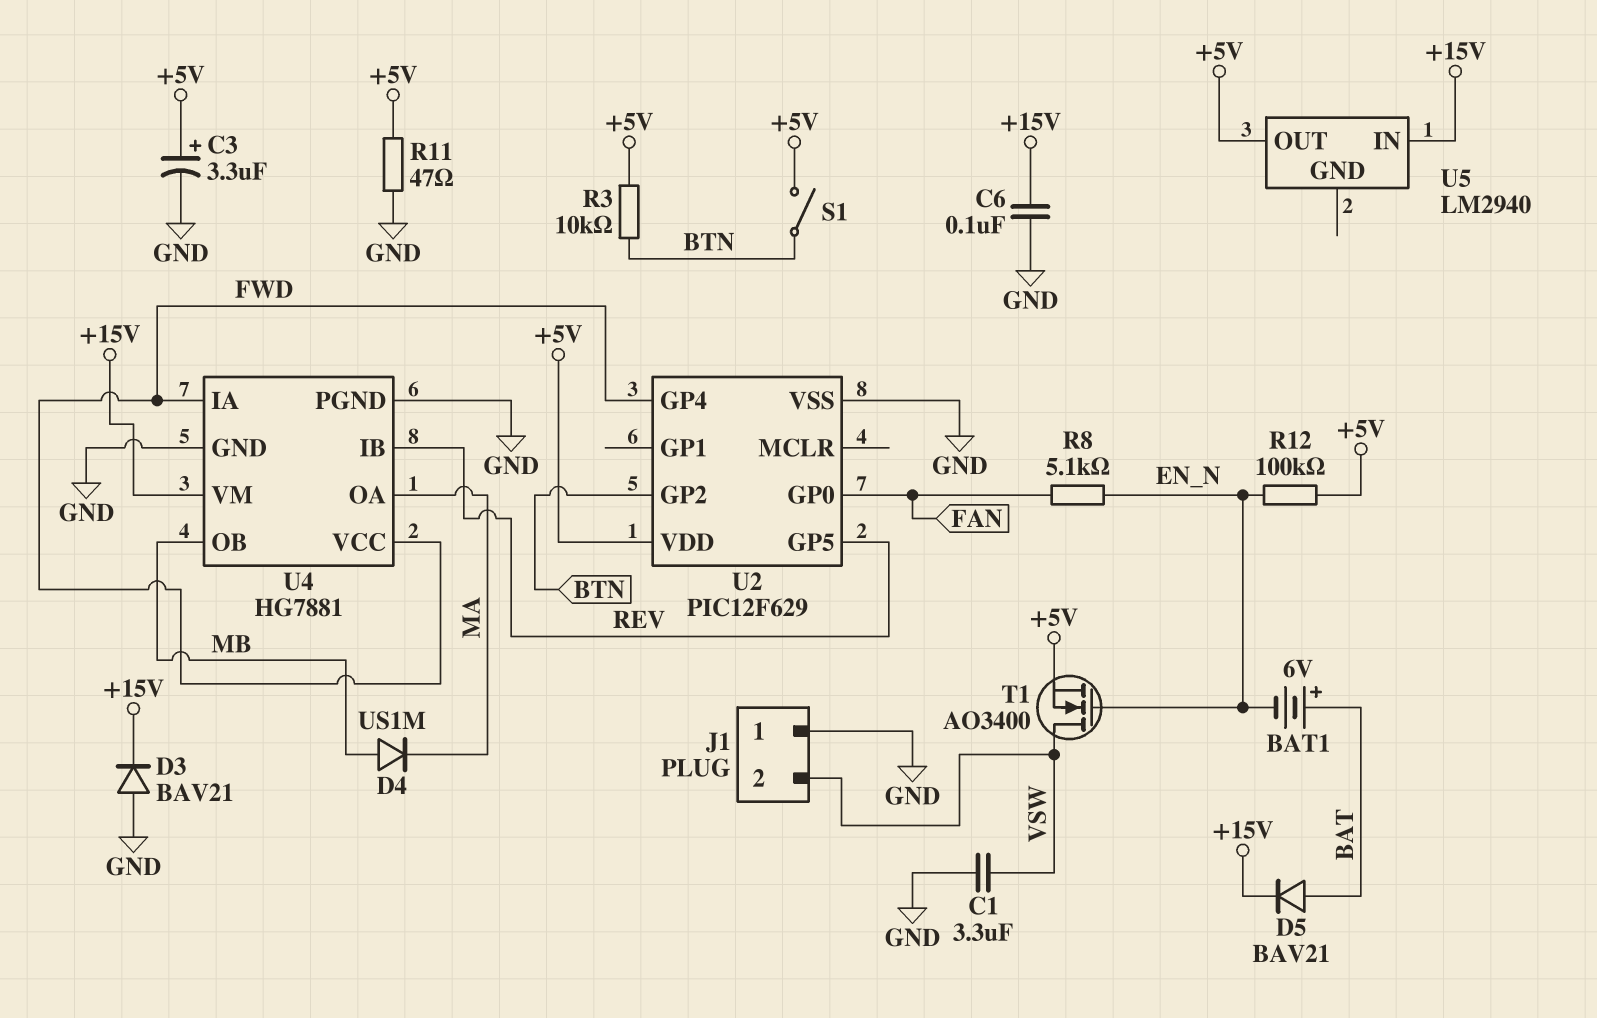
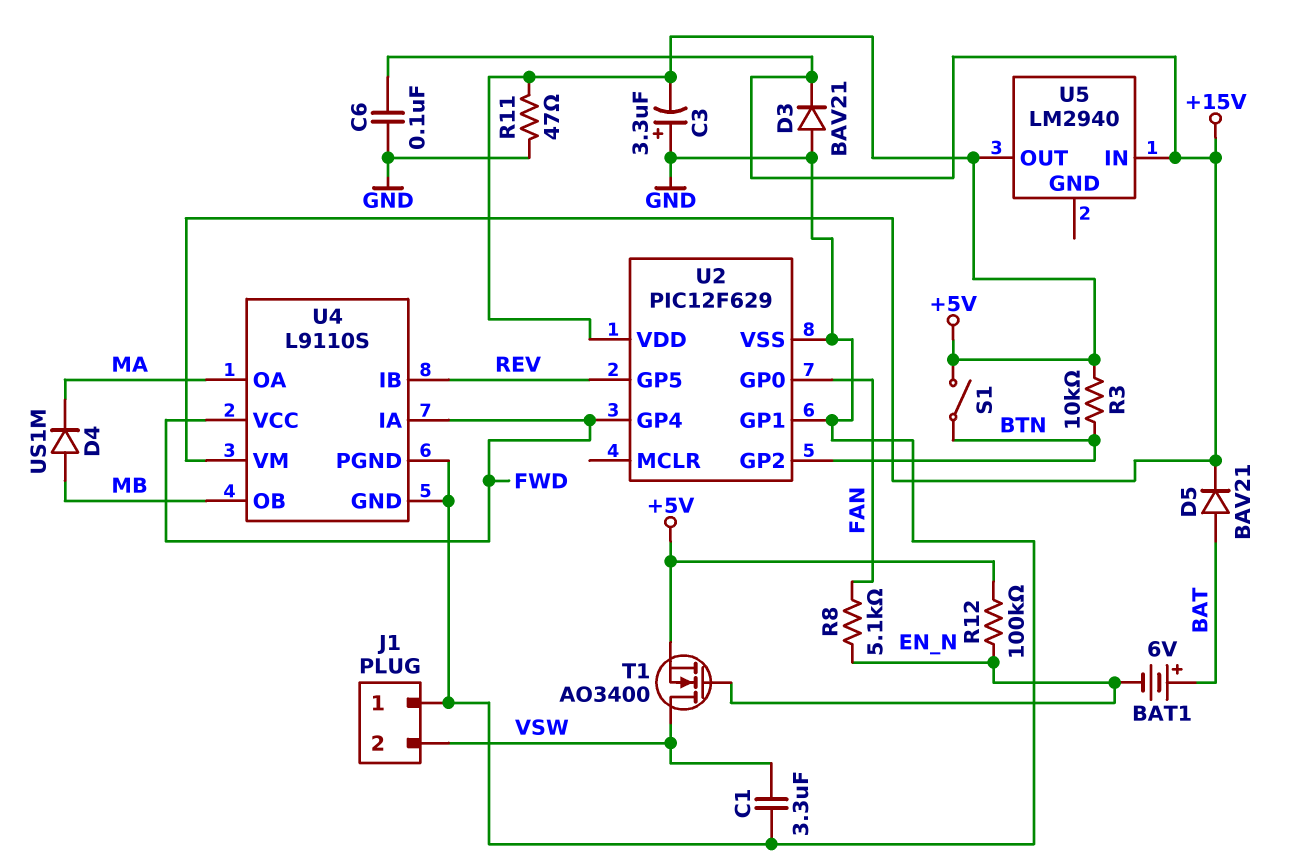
C3: 3.3uF (plus +5V, minus GND) -> 3.3uF (plus GND, minus +5V)
U2 pin GP1: none -> GND
U4: HG7881 -> L9110S

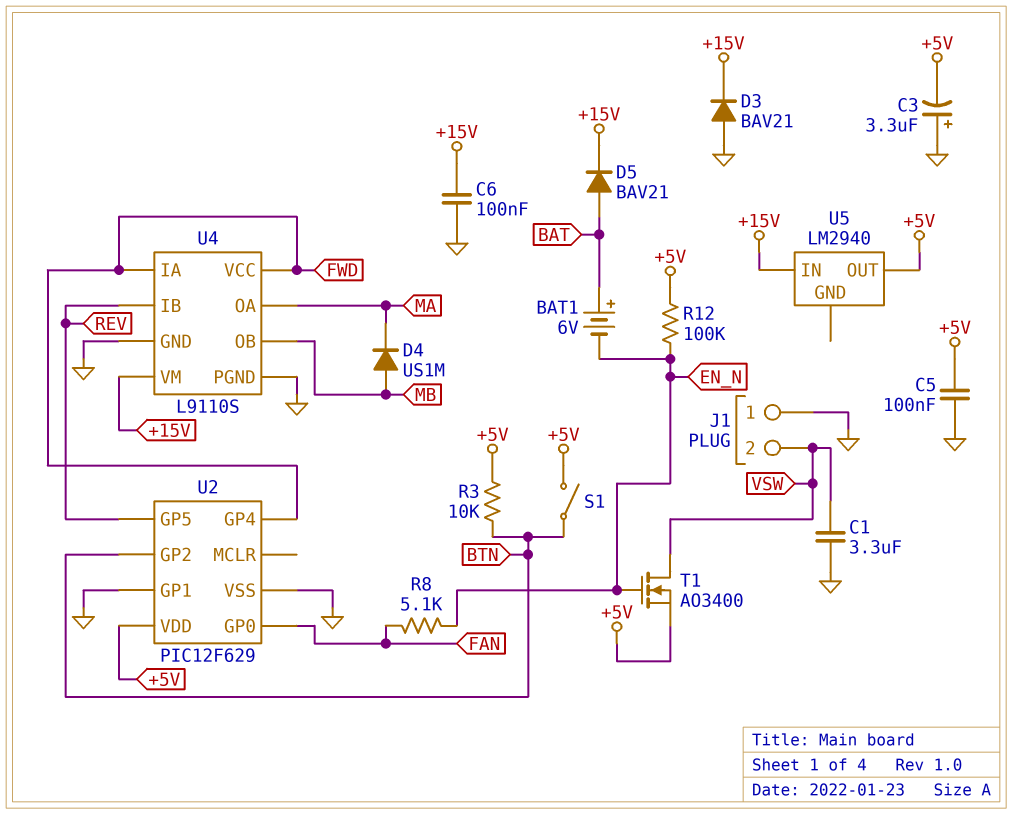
C5: none -> 100nF (+5V, GND)
R11: 47 (+5V, GND) -> none

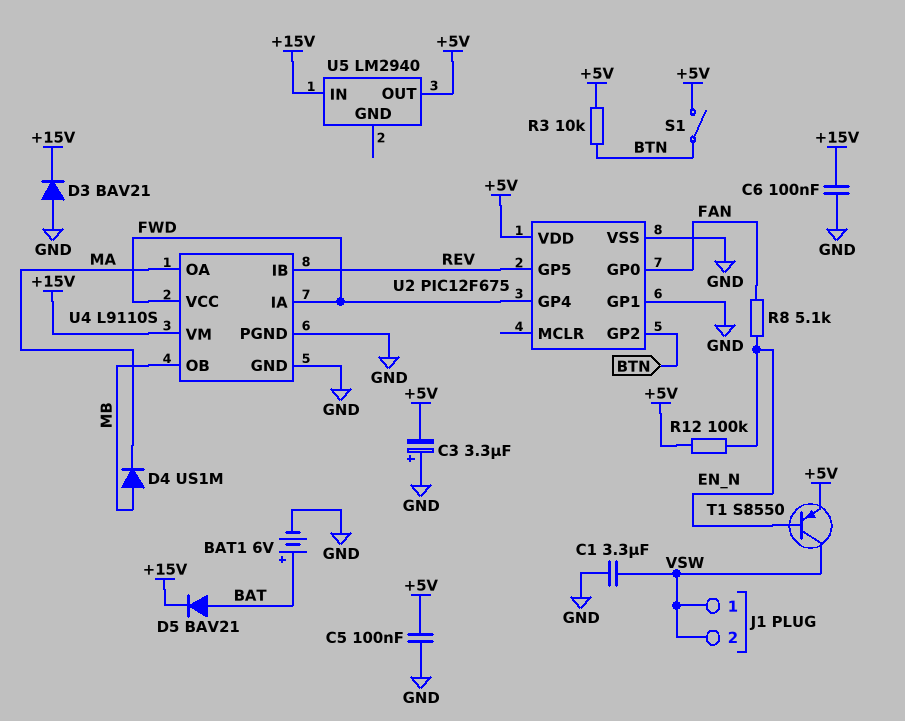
BAT1: 6V (plus BAT, minus EN_N) -> 6V (plus BAT, minus GND)
J1 pin 1: GND -> VSW
T1: NMOS AO3400 (G EN_N, D VSW, S +5V) -> PNP S8550 (B EN_N, C VSW, E +5V)
U2: PIC12F629 -> PIC12F675

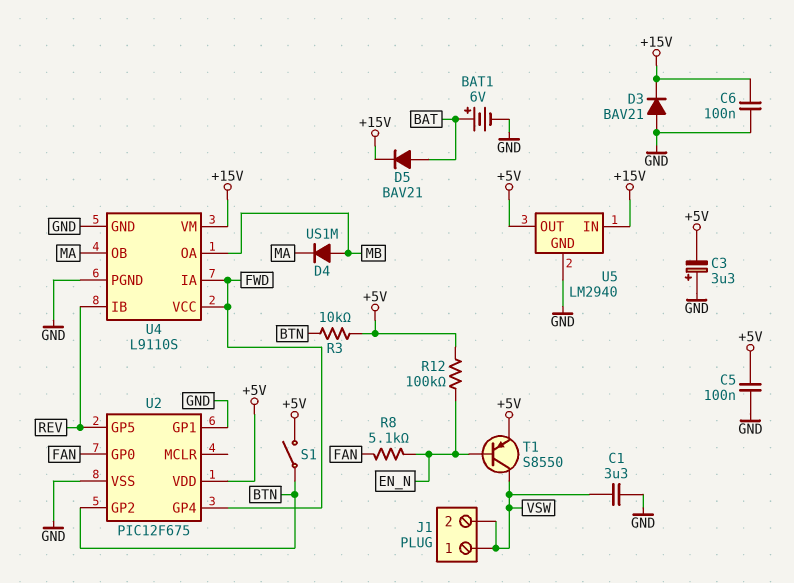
U4 pin OA: MA -> MB
U4 pin OB: MB -> MA
U5 pin GND: none -> GND

